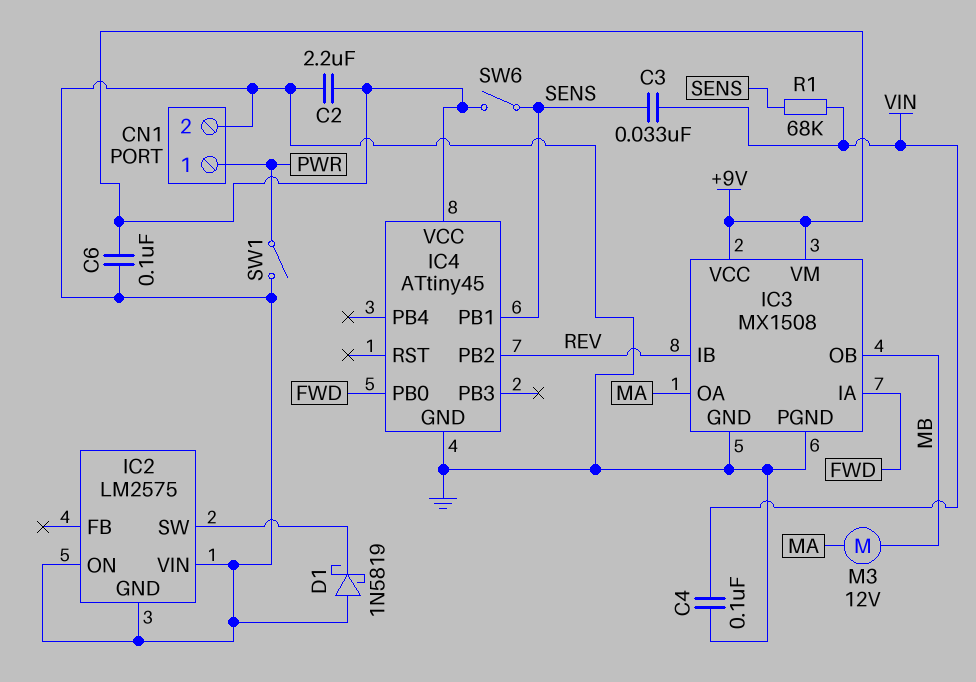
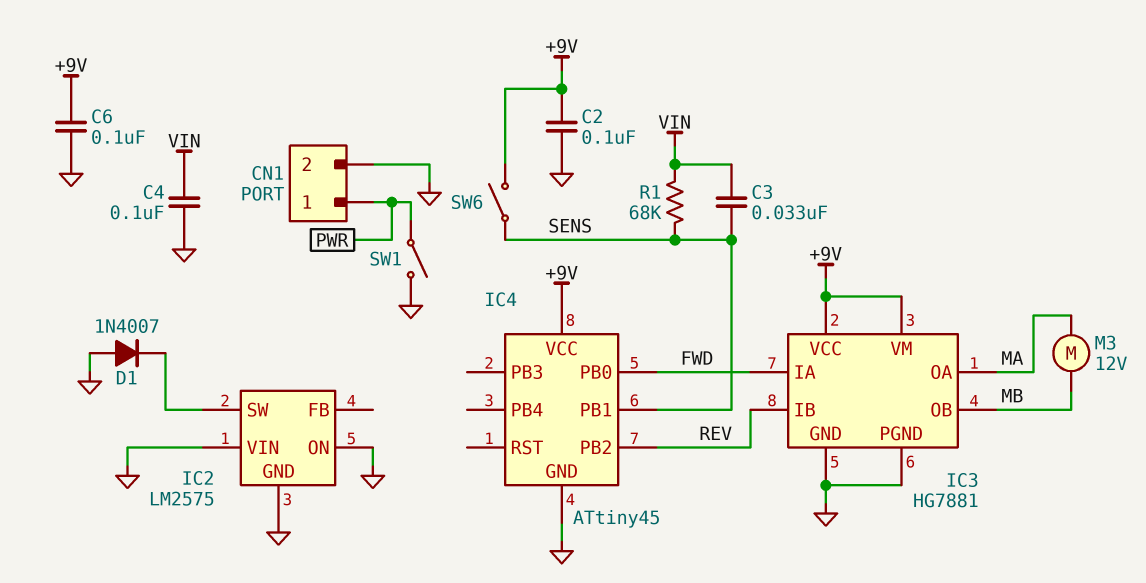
C2: 2.2uF (+9V, GND) -> 100nF (+9V, GND)
D1: schottky 1N5819 (A GND, K IC2/SW) -> diode 1N4007 (A GND, K IC2/SW)
IC3: MX1508 -> HG7881

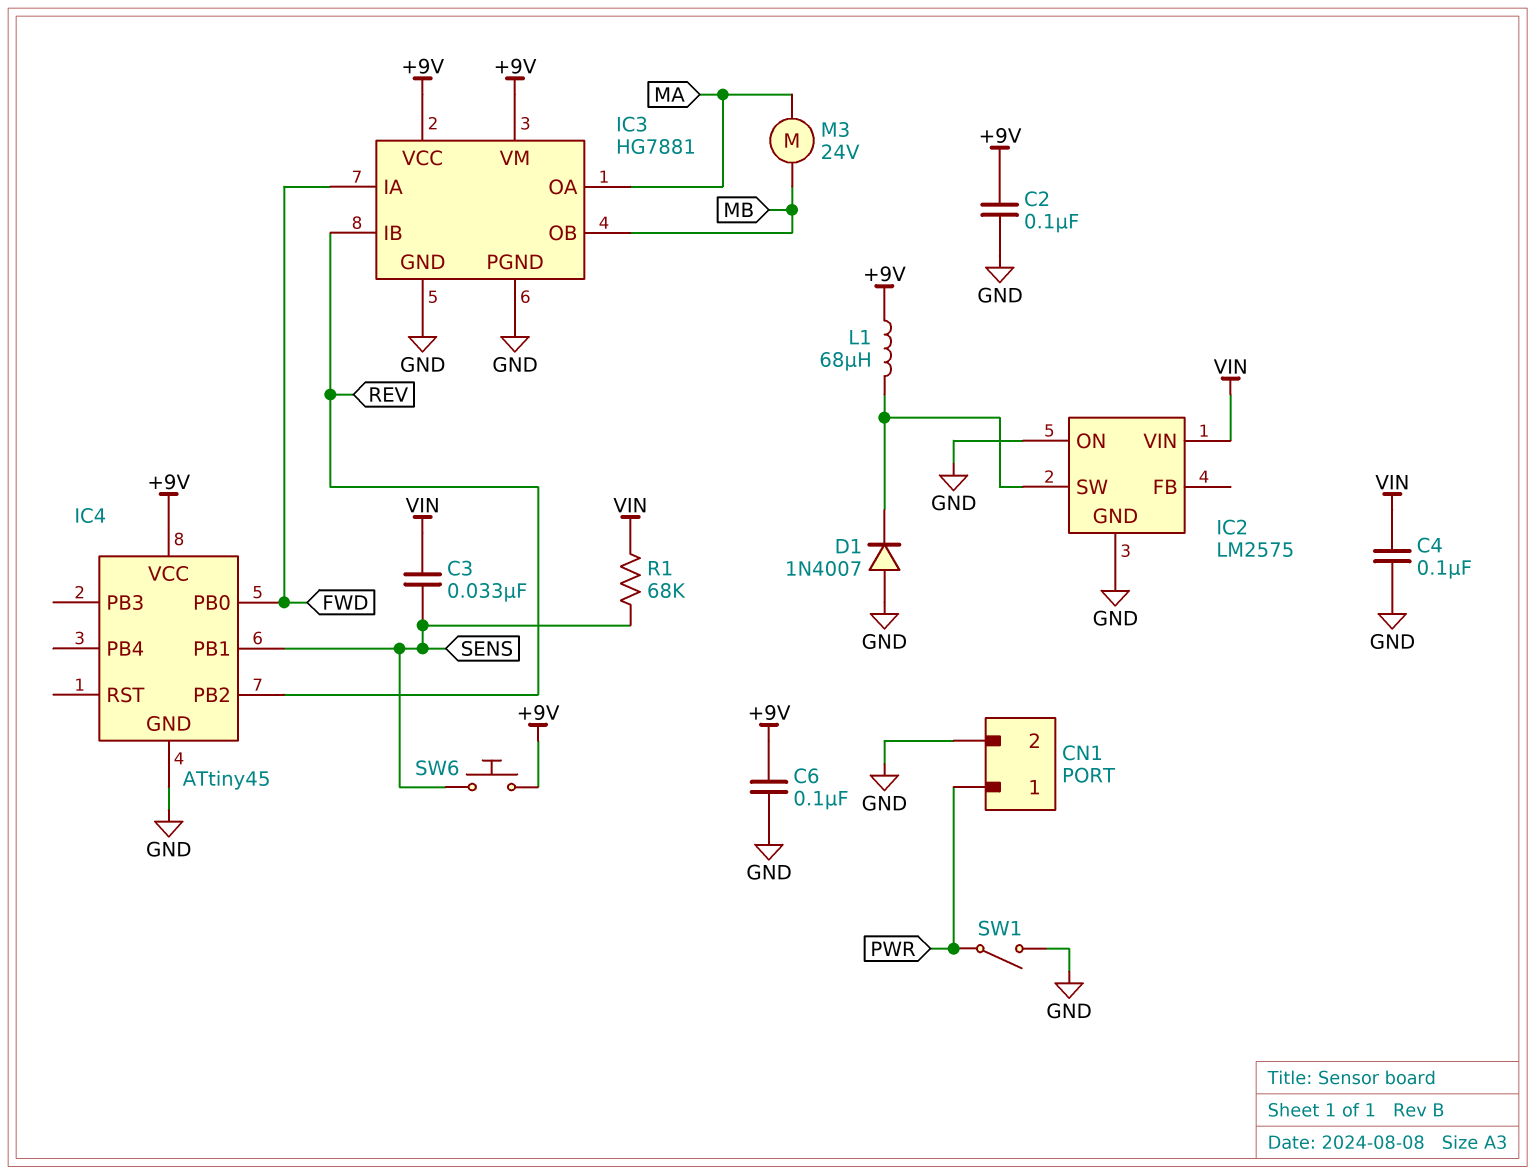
IC2 pin VIN: GND -> VIN
L1: none -> 68uH (+9V, IC2/SW)
M3: motor 12V (MA, MB) -> motor 24V (MA, MB)
SW6: switch (+9V, SENS) -> button (+9V, SENS)

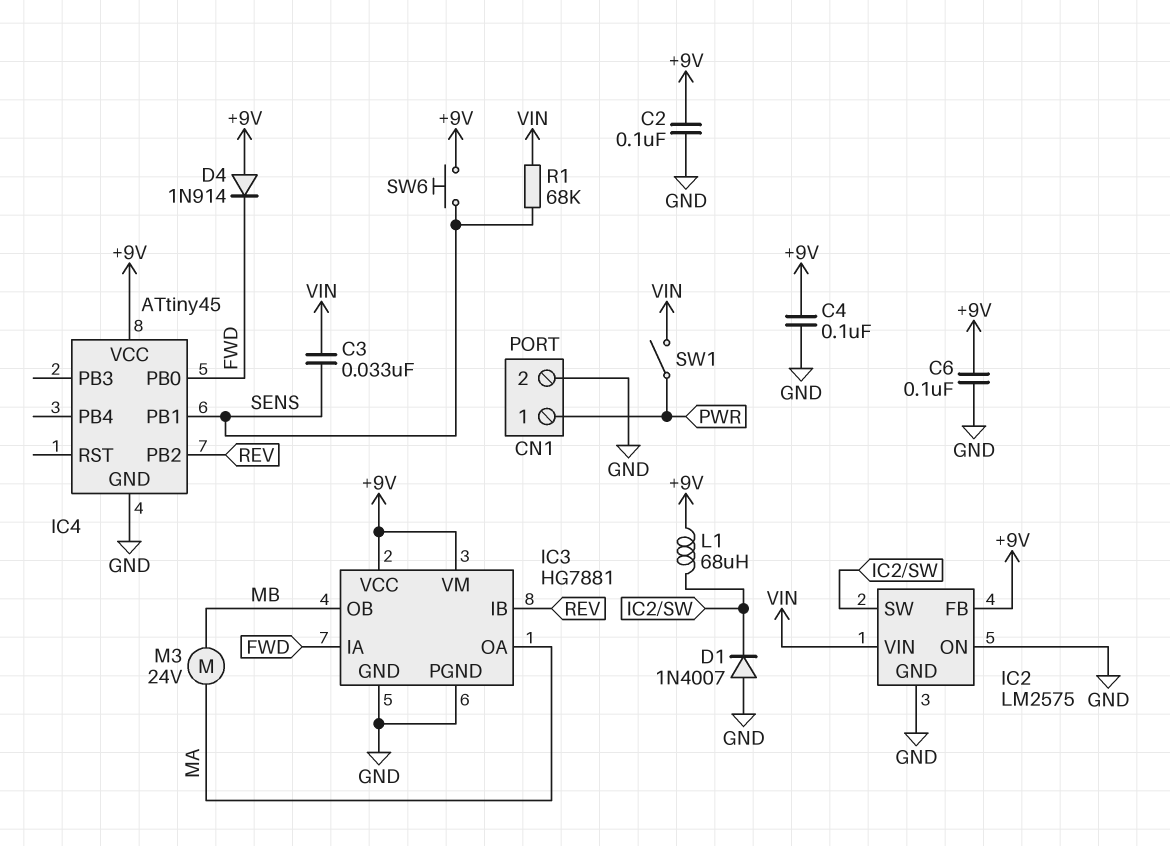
C4: 100nF (GND, VIN) -> 100nF (+9V, GND)
D4: none -> diode 1N914 (A +9V, K FWD)
IC2 pin FB: none -> +9V
SW1: switch (GND, PWR) -> switch (PWR, VIN)

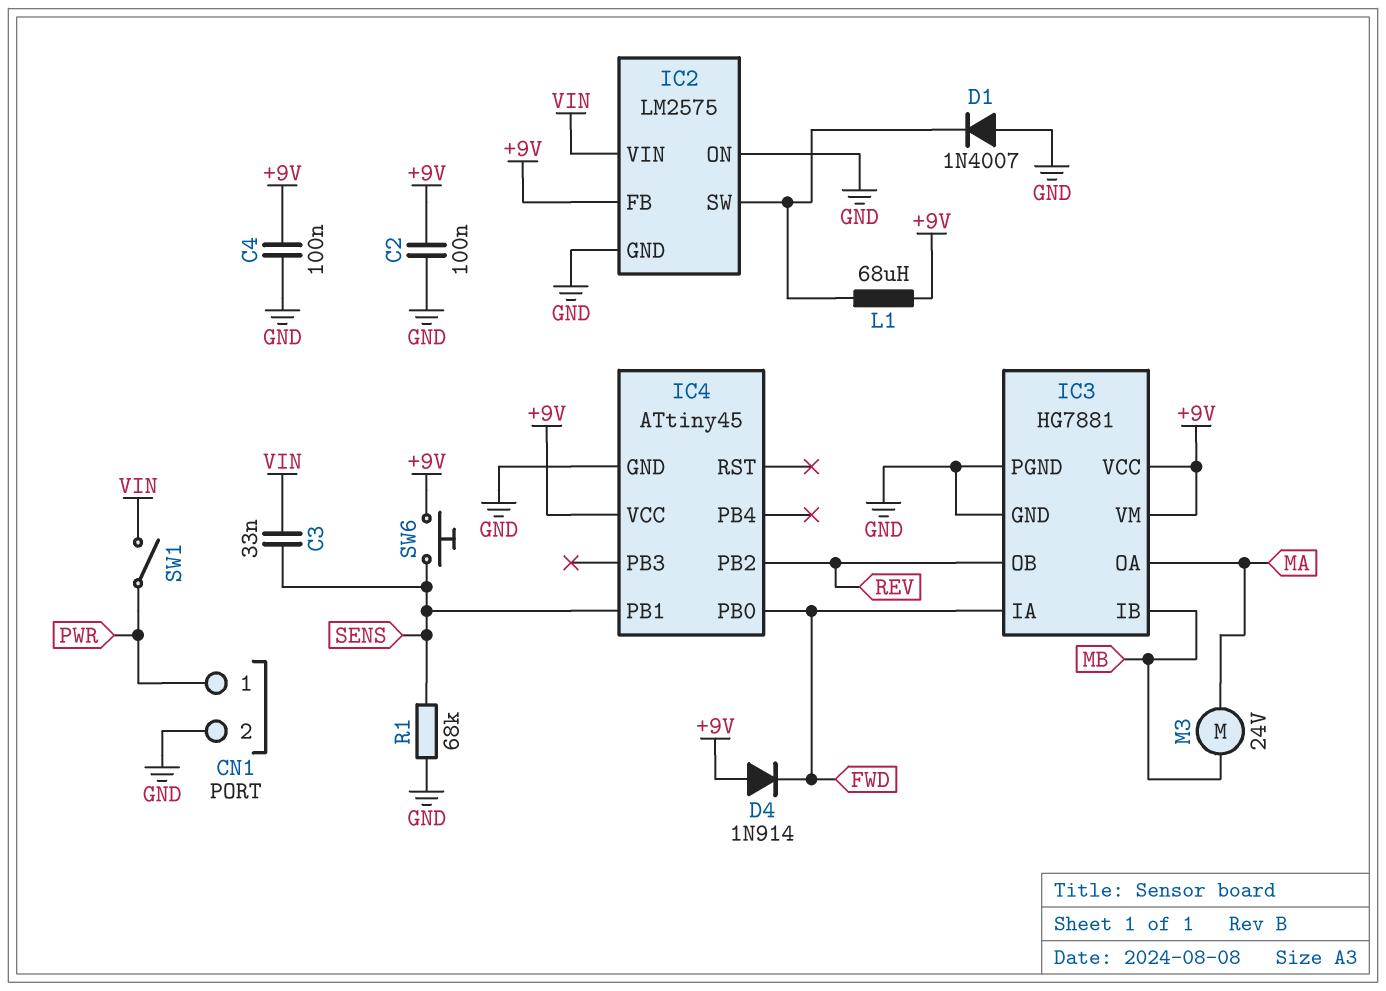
C6: 100nF (+9V, GND) -> none
IC3 pin IB: REV -> MB
IC3 pin OB: MB -> REV
R1: 68k (SENS, VIN) -> 68k (GND, SENS)

